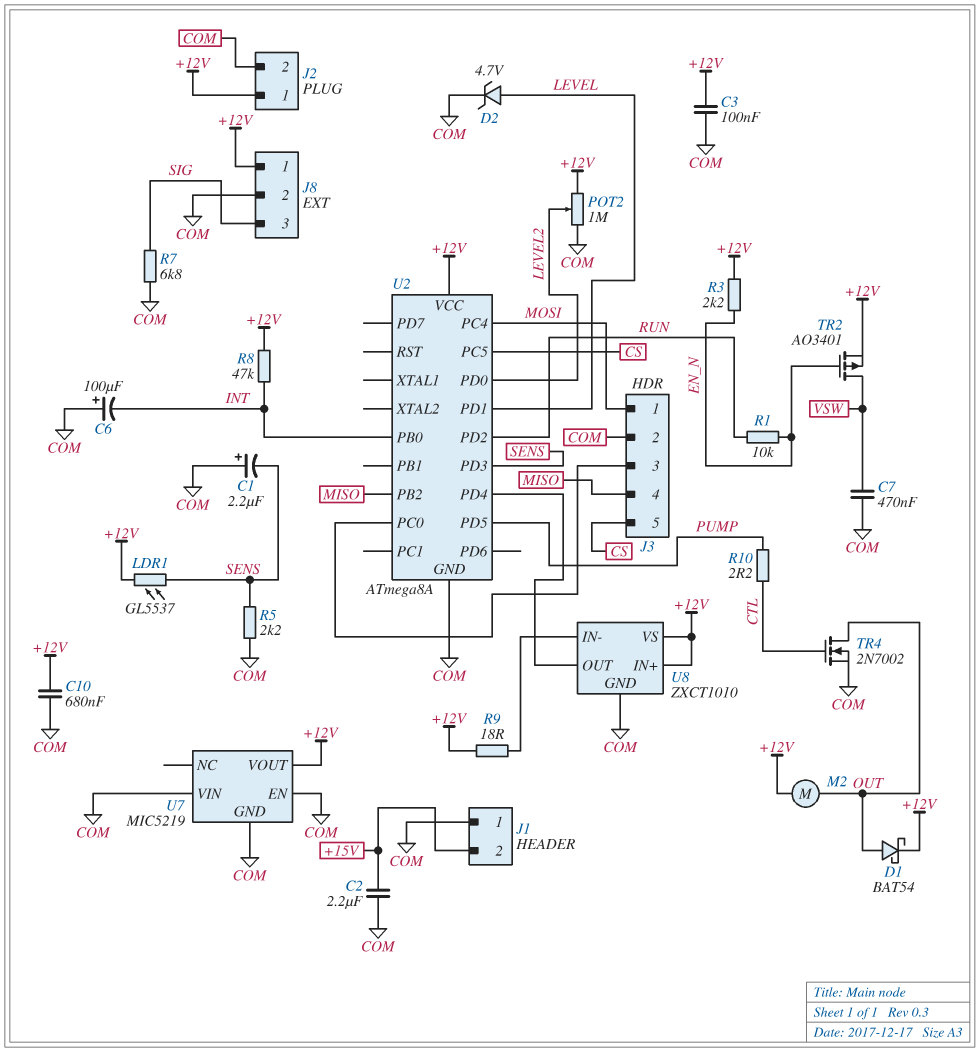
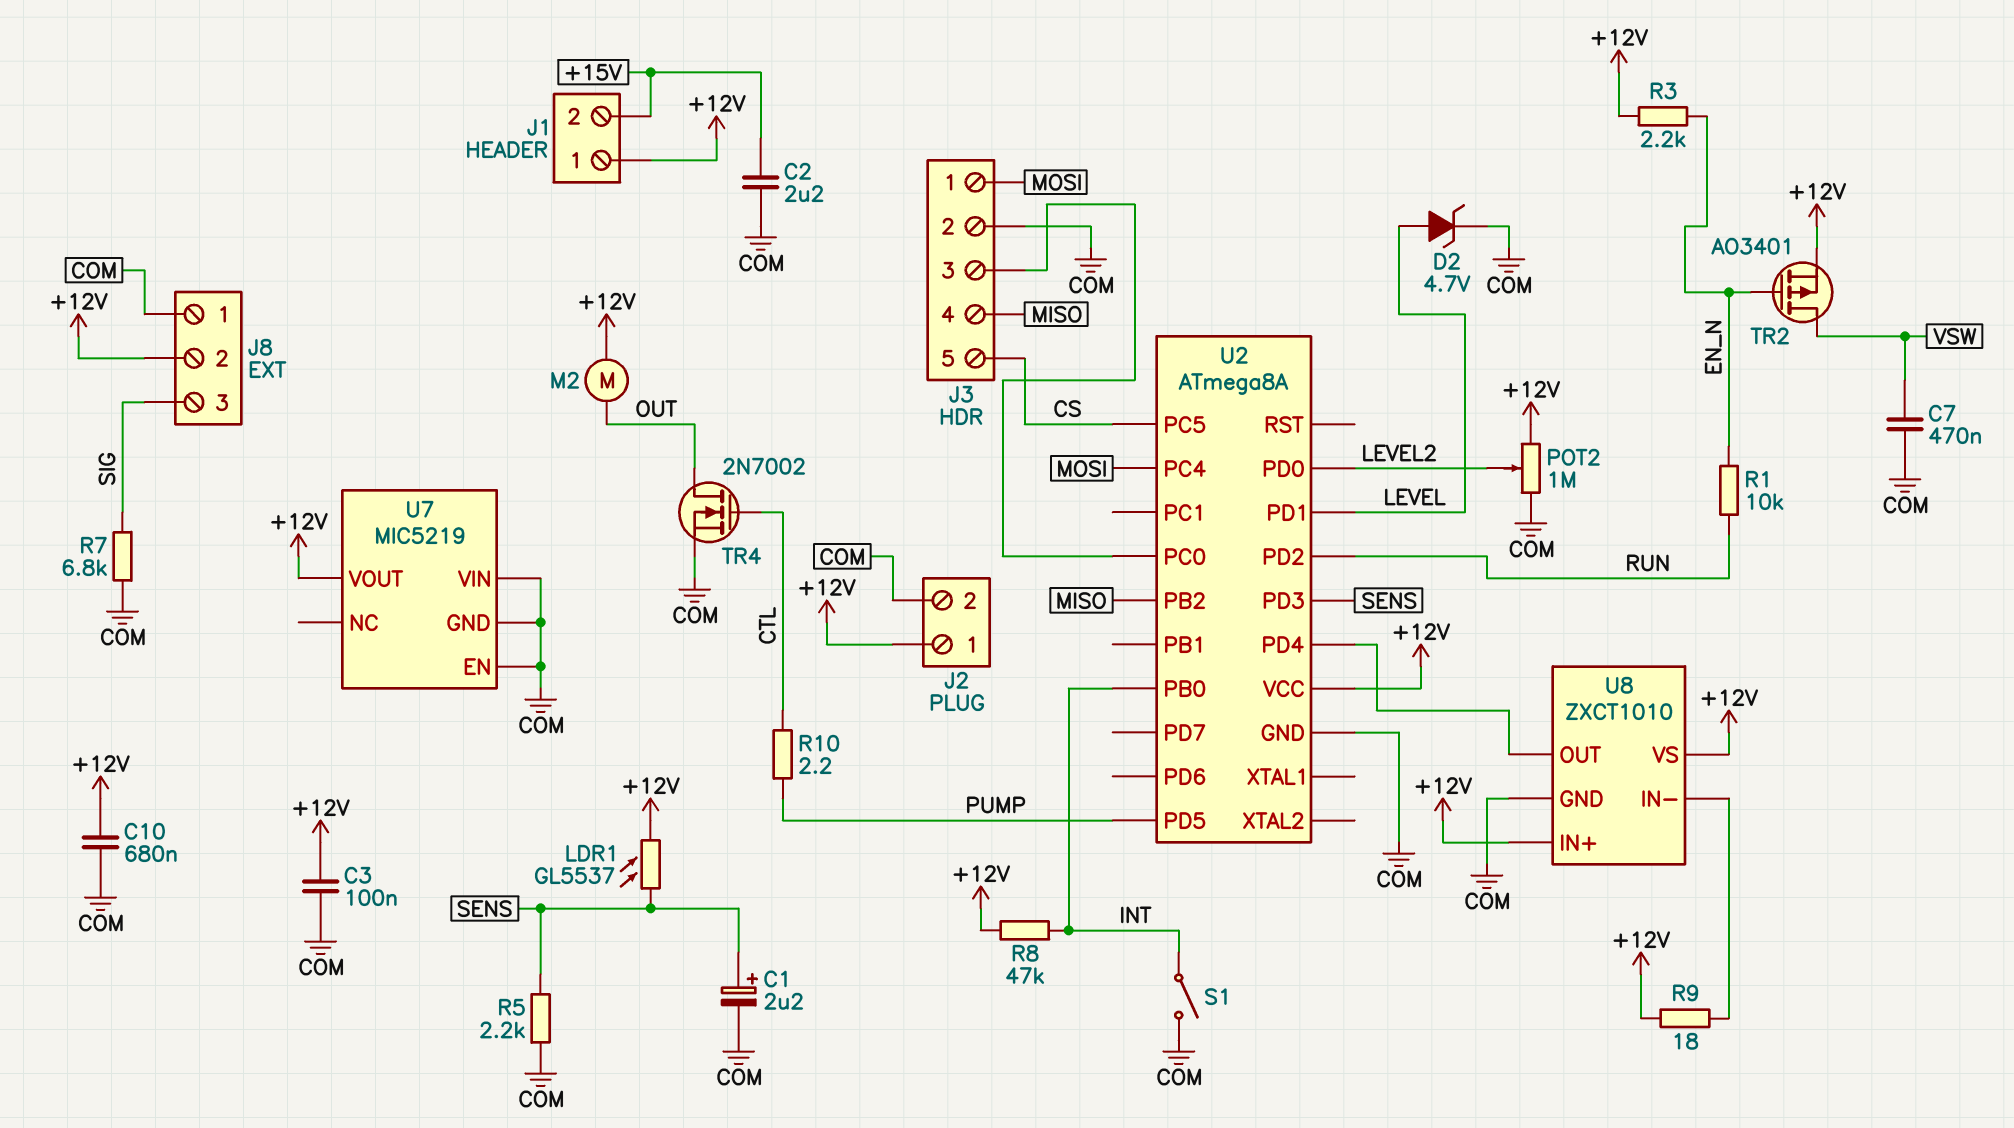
C1: 2.2uF (plus COM, minus SENS) -> 2.2uF (plus SENS, minus COM)
C6: 100uF (plus COM, minus INT) -> none
D1: schottky BAT54 (A OUT, K +12V) -> none
J1 pin 1: COM -> +12V
J8 pin 1: +12V -> COM
J8 pin 2: COM -> +12V
S1: none -> switch (COM, INT)

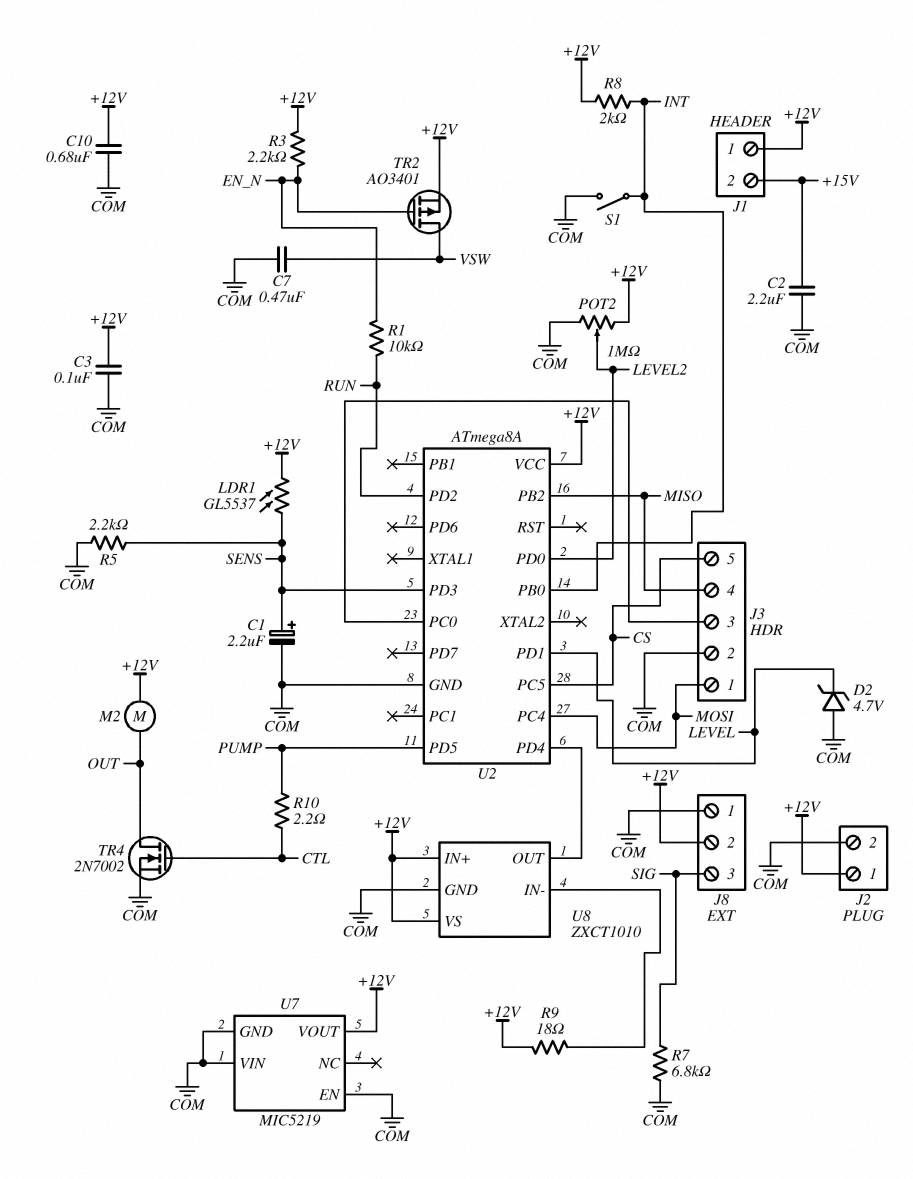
D2: zener 4.7V (A LEVEL, K COM) -> zener 4.7V (A COM, K LEVEL)
R8: 47k (+12V, INT) -> 2k (+12V, INT)

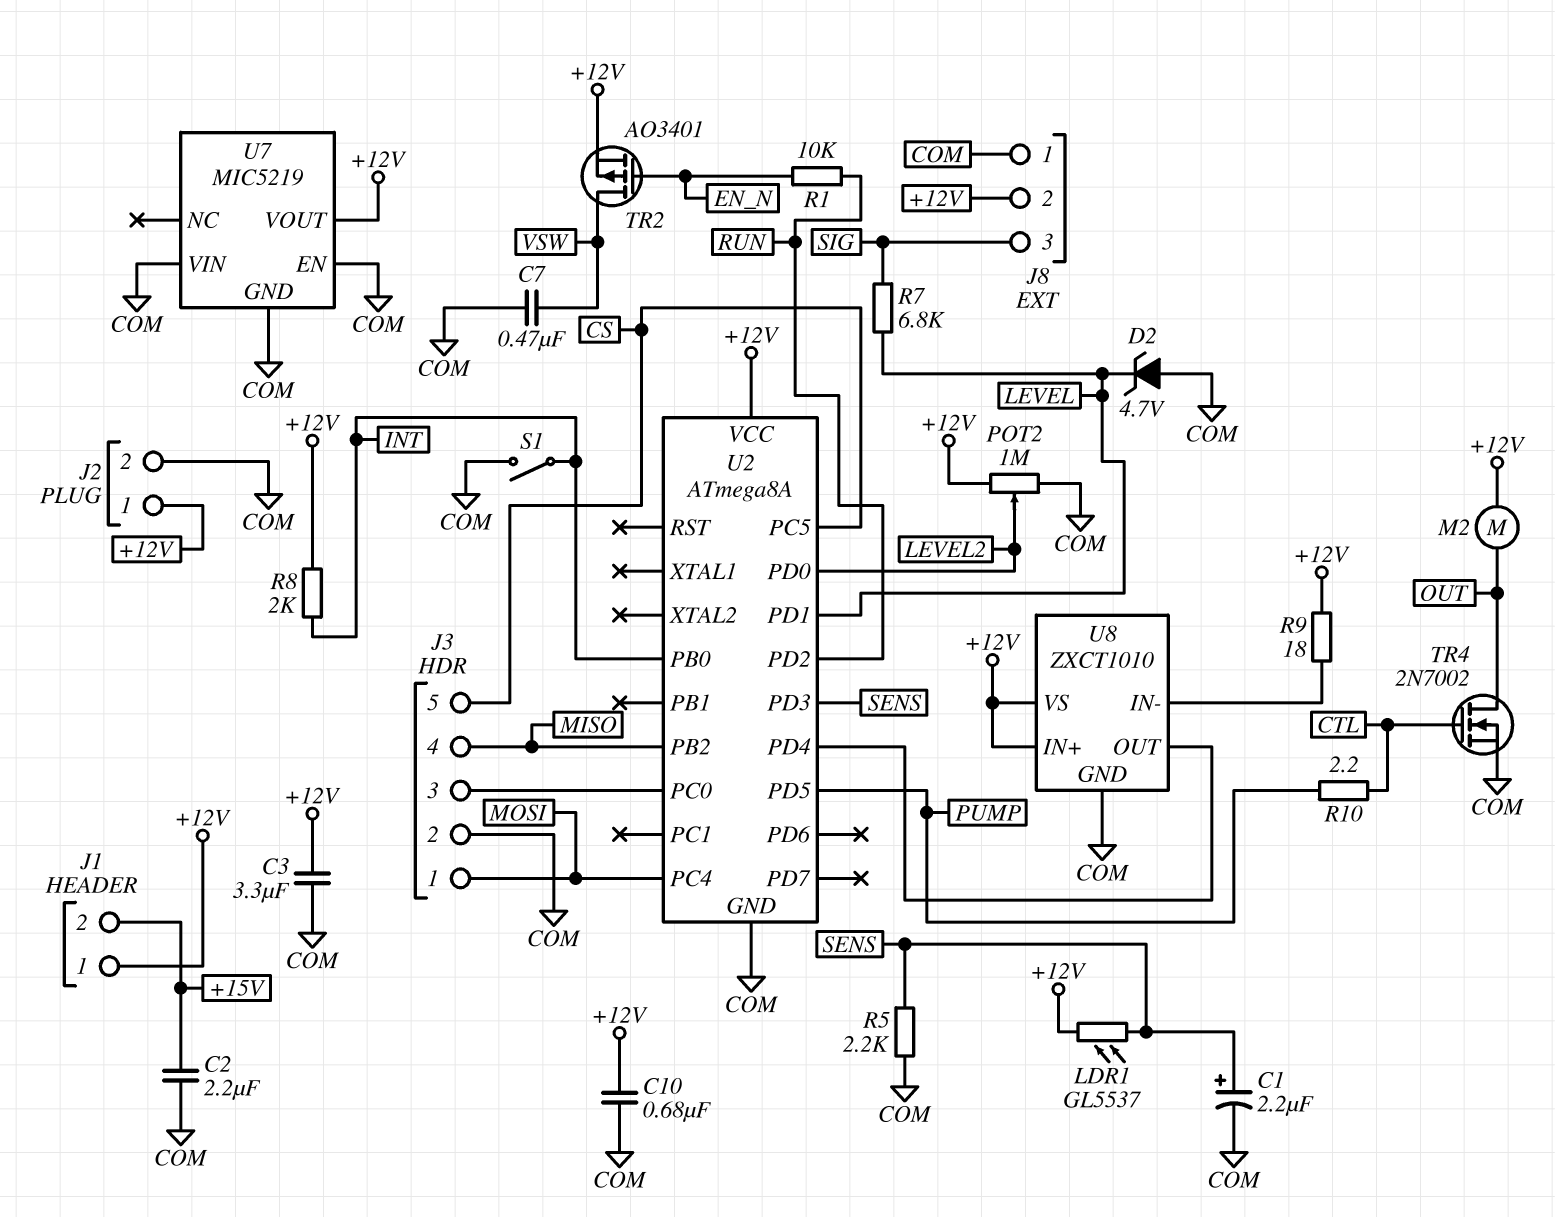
C3: 100nF (+12V, COM) -> 3.3uF (+12V, COM)
R3: 2.2k (+12V, EN_N) -> none
R7: 6.8k (COM, SIG) -> 6.8k (LEVEL, SIG)

